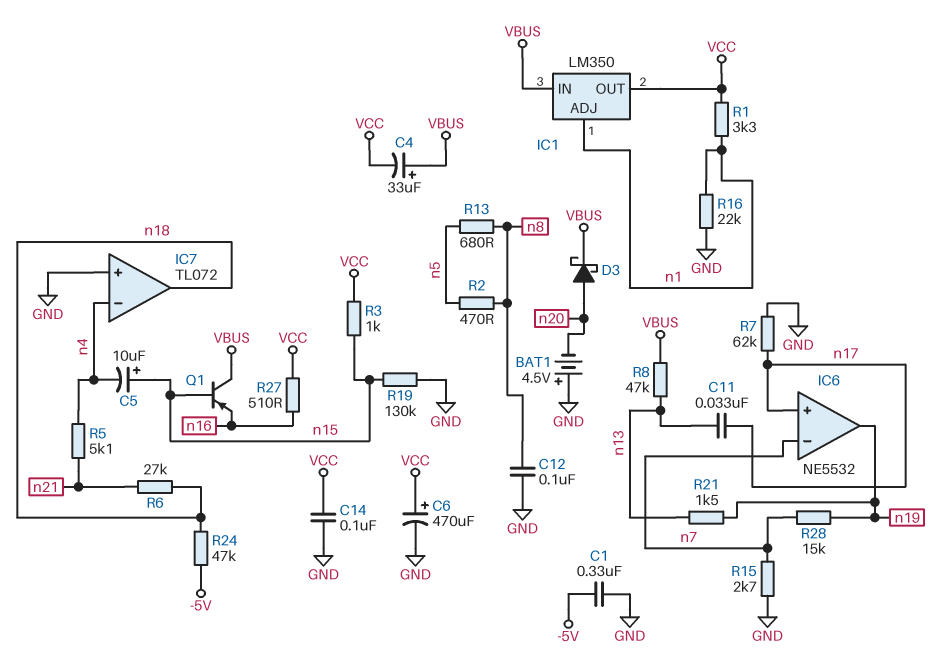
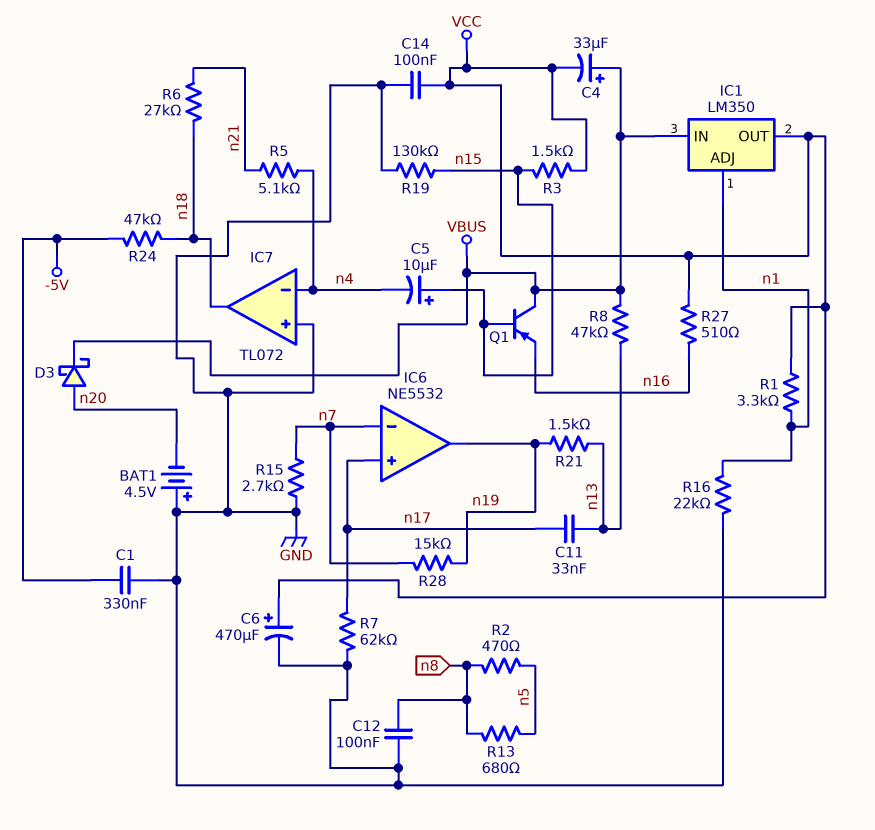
R3: 1k (VCC, n15) -> 1.5k (VCC, n15)

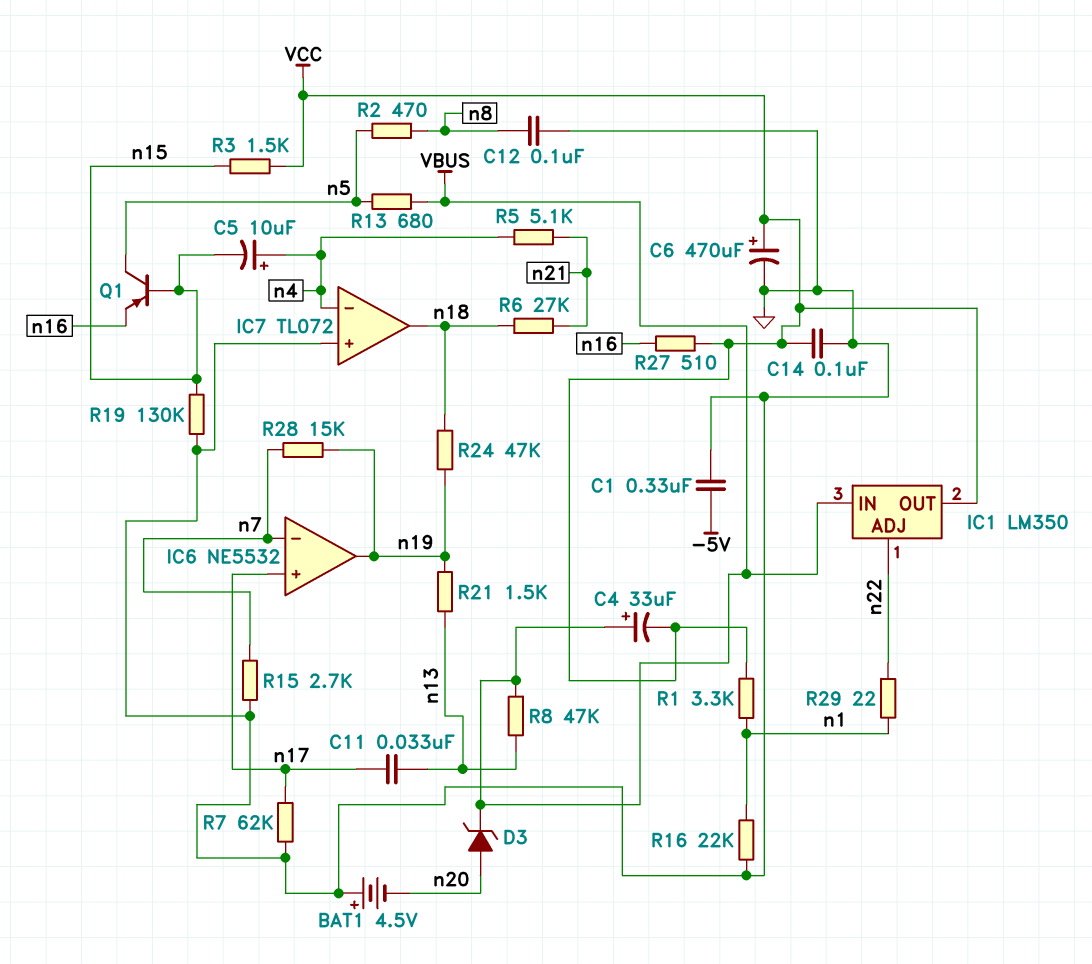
C5: 10uF (plus n15, minus n4) -> 10uF (plus n4, minus n15)
D3: schottky (A n20, K VBUS) -> zener (A n20, K VBUS)
IC1 pin ADJ: n1 -> n22
Q1: PNP (B n15, C VBUS, E n16) -> PNP (B n15, C n5, E n16)
R13: 680 (n5, n8) -> 680 (VBUS, n5)
R24: 47k (-5V, n18) -> 47k (n18, n19)
R29: none -> 22 (n1, n22)

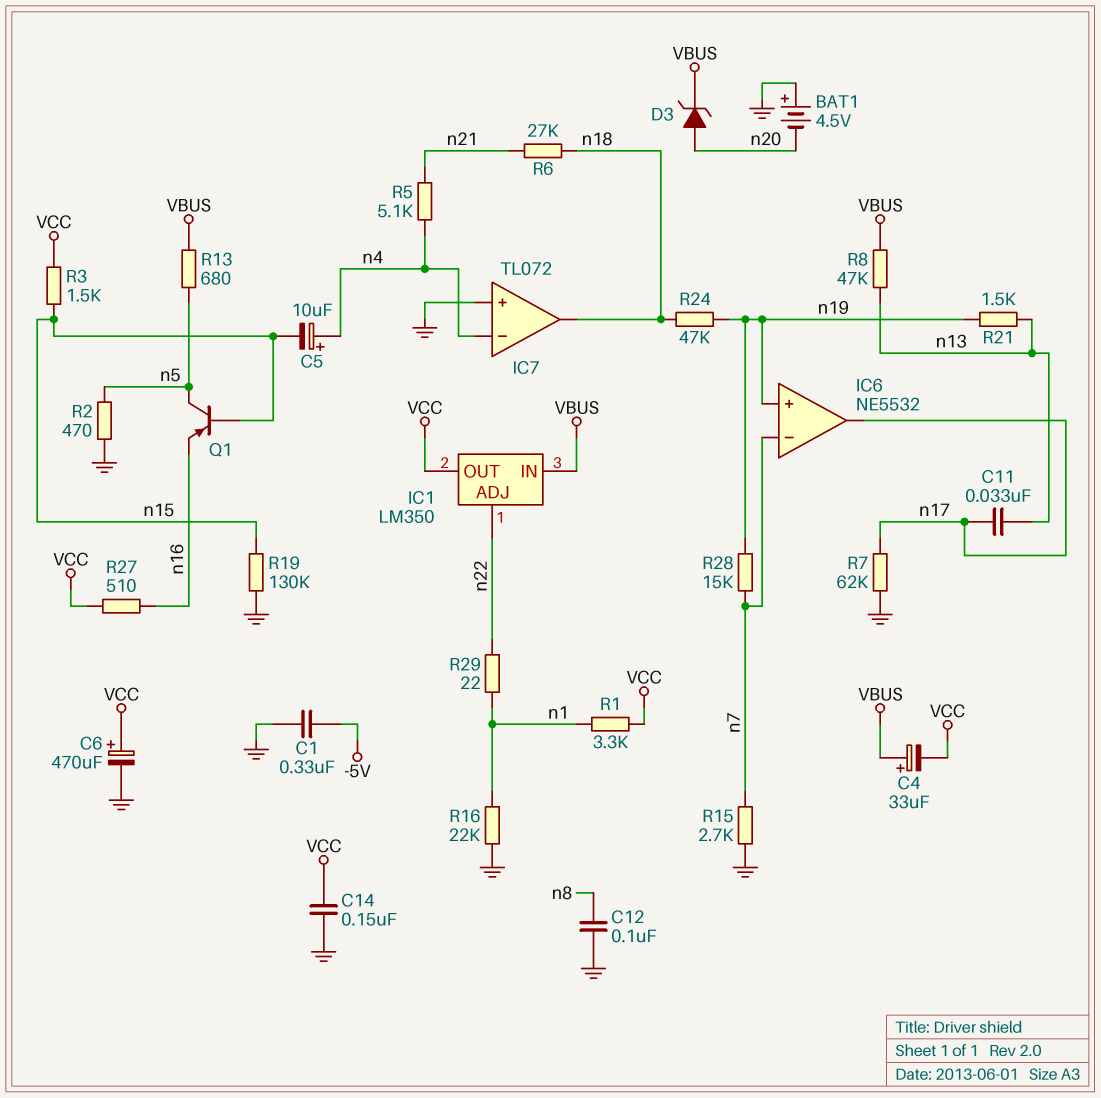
C14: 100nF (GND, VCC) -> 150nF (GND, VCC)
IC6 pin in+: n17 -> n19
IC6 pin out: n19 -> n17
R2: 470 (n5, n8) -> 470 (GND, n5)

